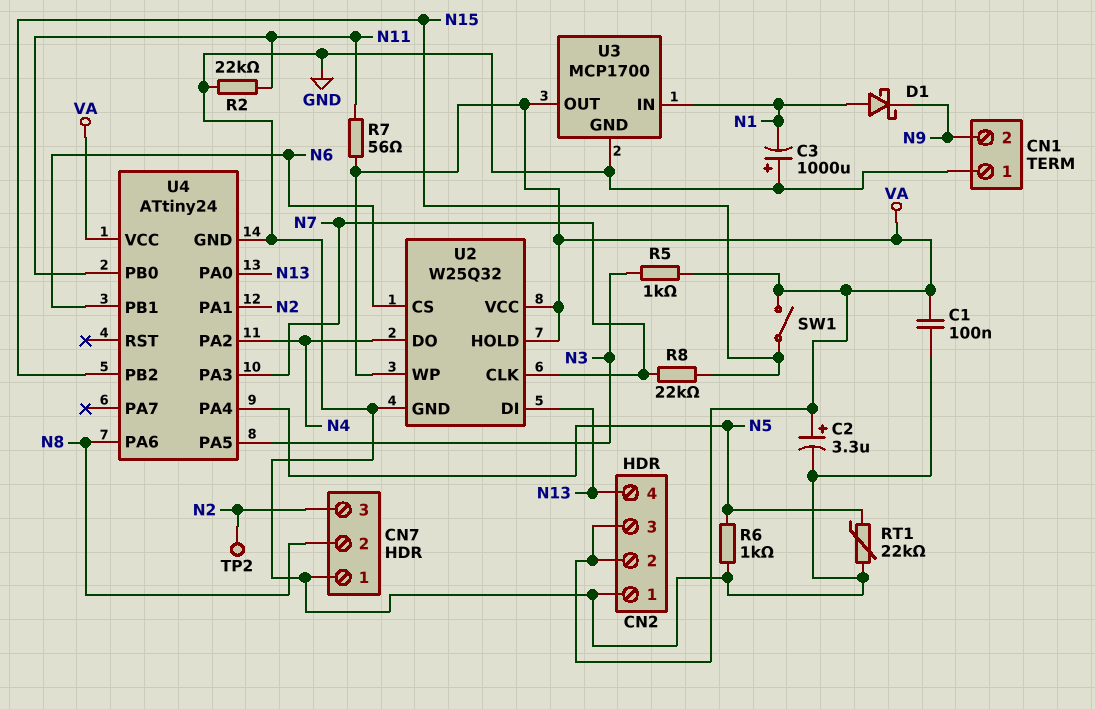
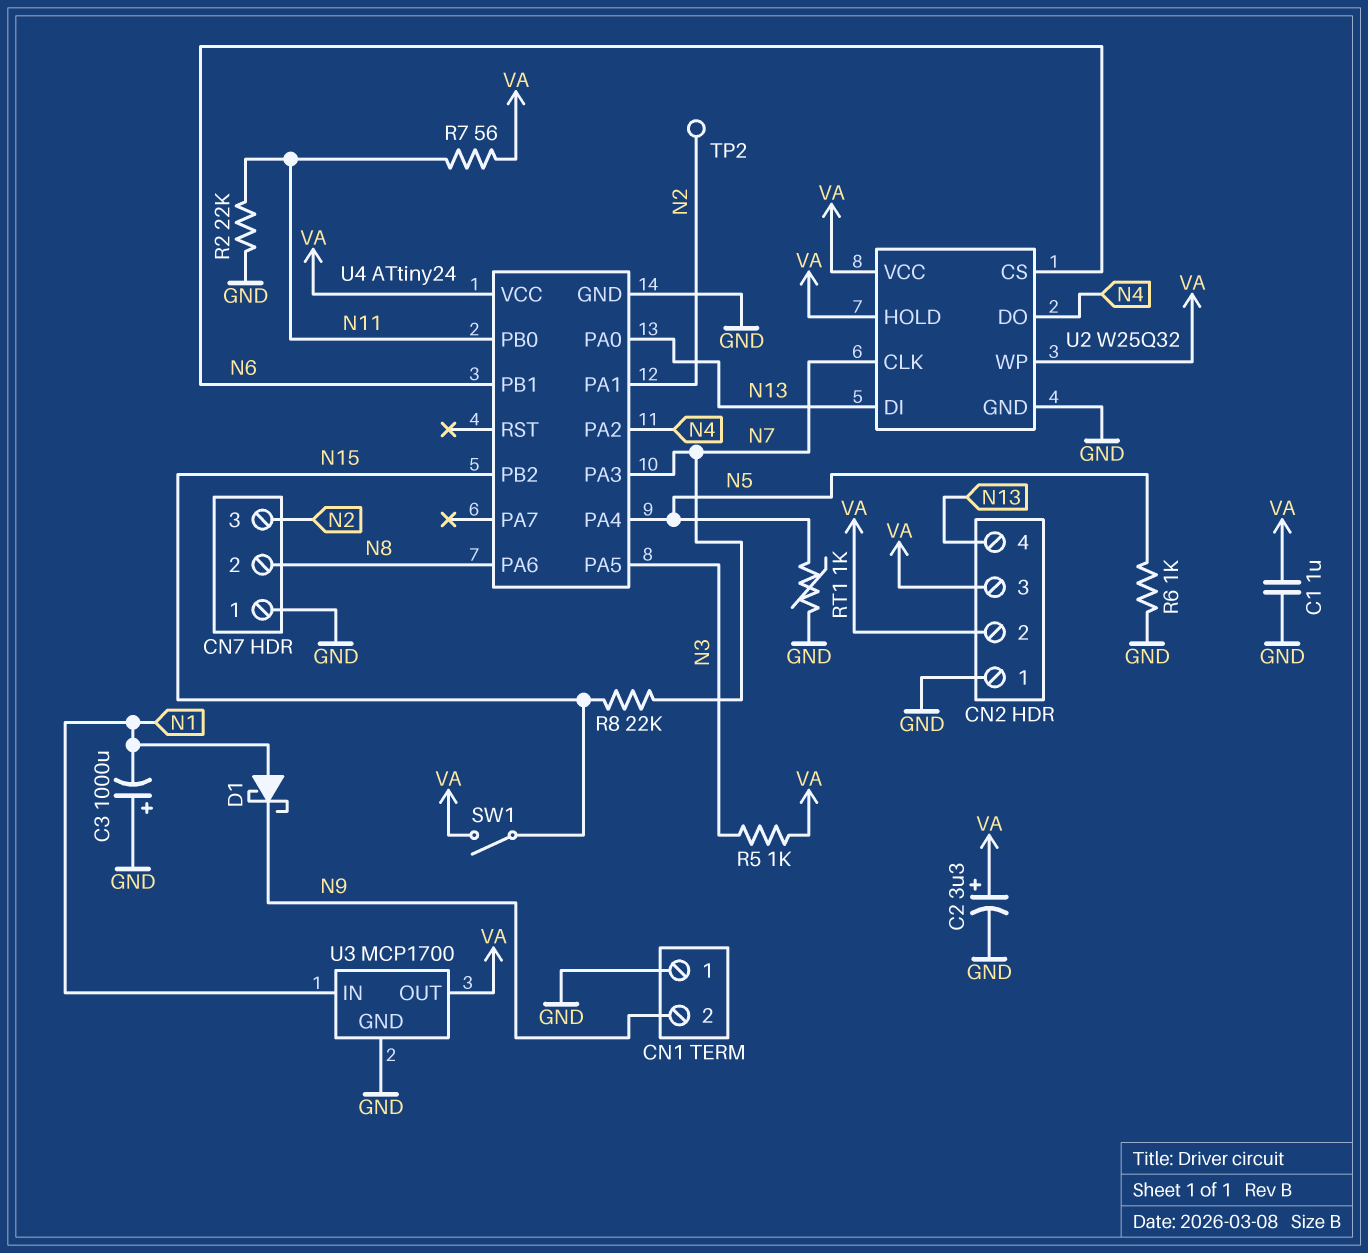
C1: 100nF (GND, VA) -> 1uF (GND, VA)
RT1: 22k (GND, N5) -> 1k (GND, N5)

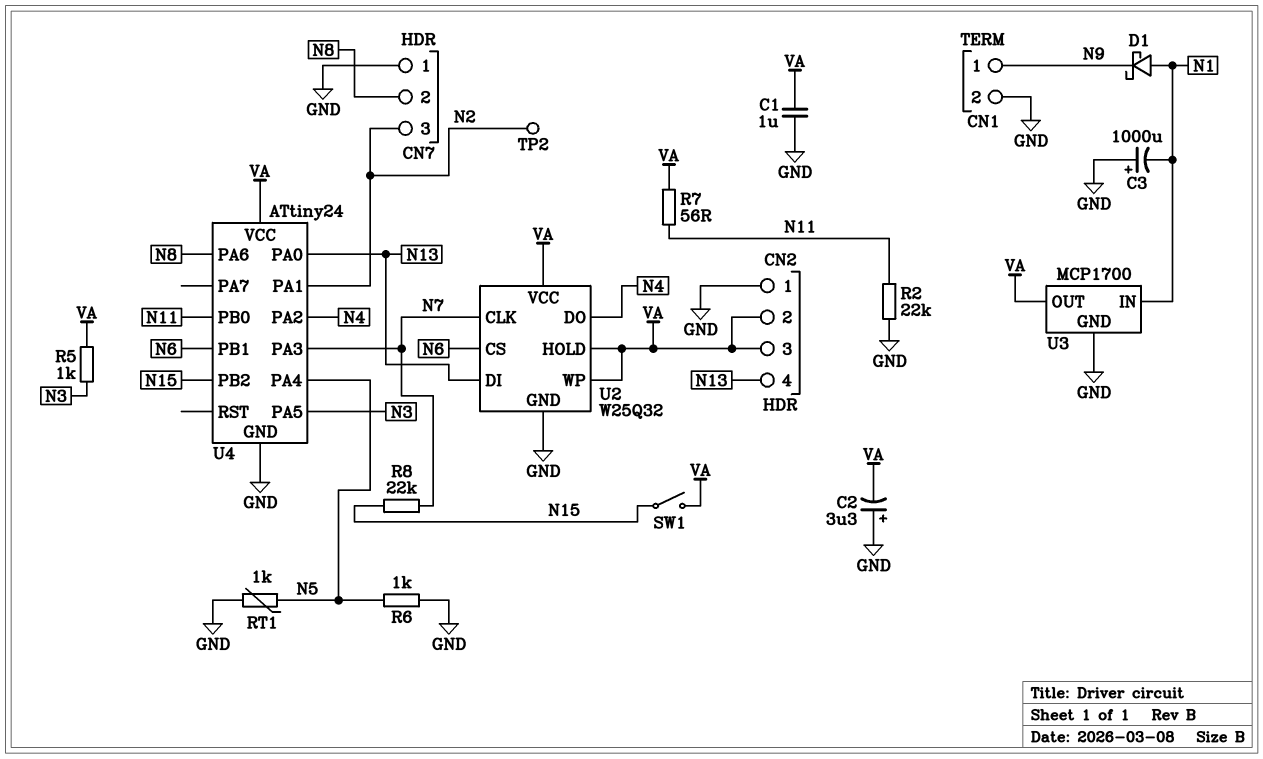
C2: 3.3uF (plus VA, minus GND) -> 3.3uF (plus GND, minus VA)
CN1 pin 1: GND -> N9
CN1 pin 2: N9 -> GND

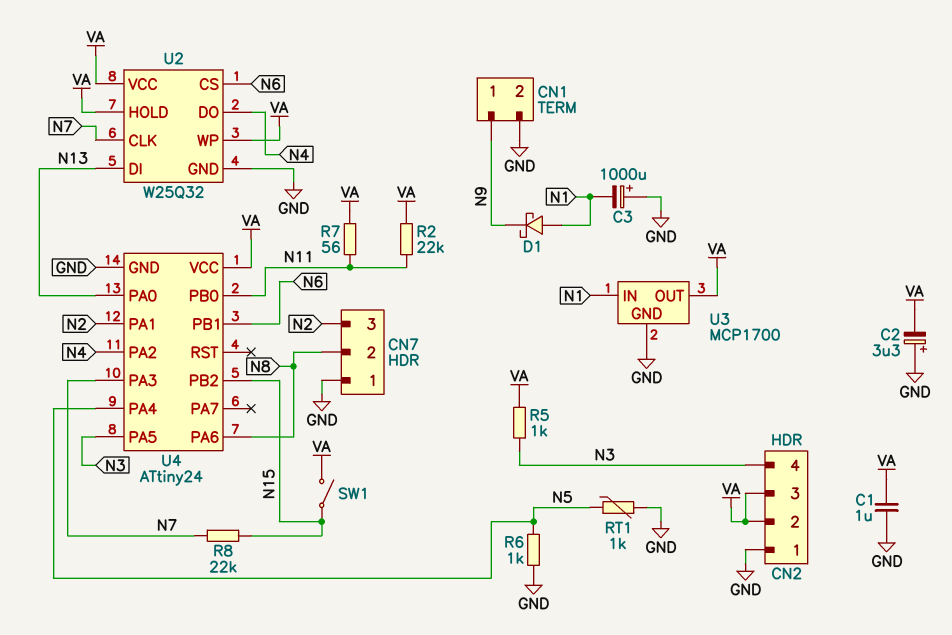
CN2 pin 4: N13 -> N3
R2: 22k (GND, N11) -> 22k (N11, VA)
TP2: test point (N2) -> none

